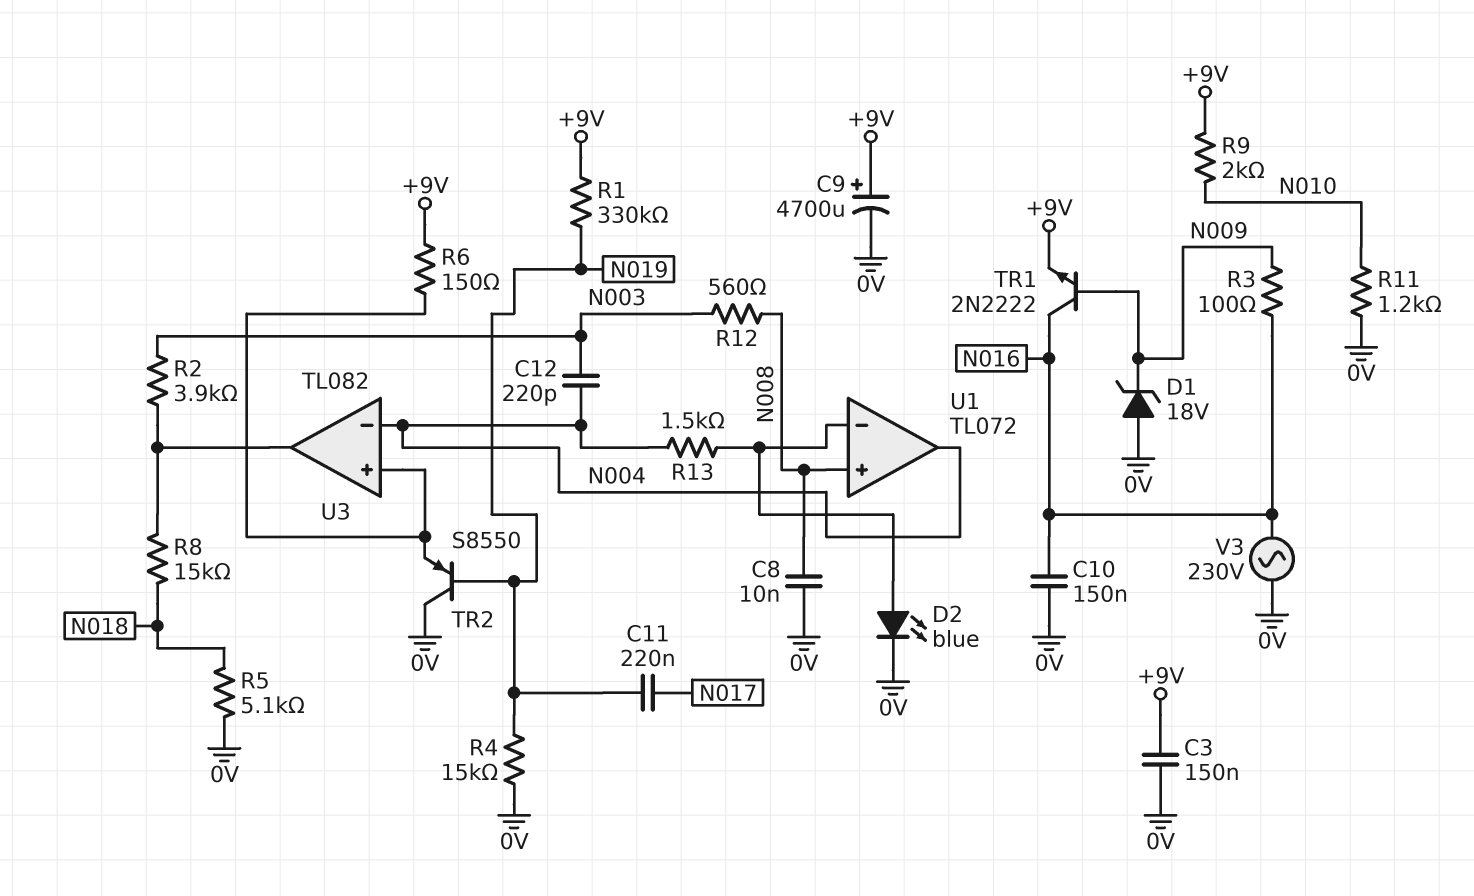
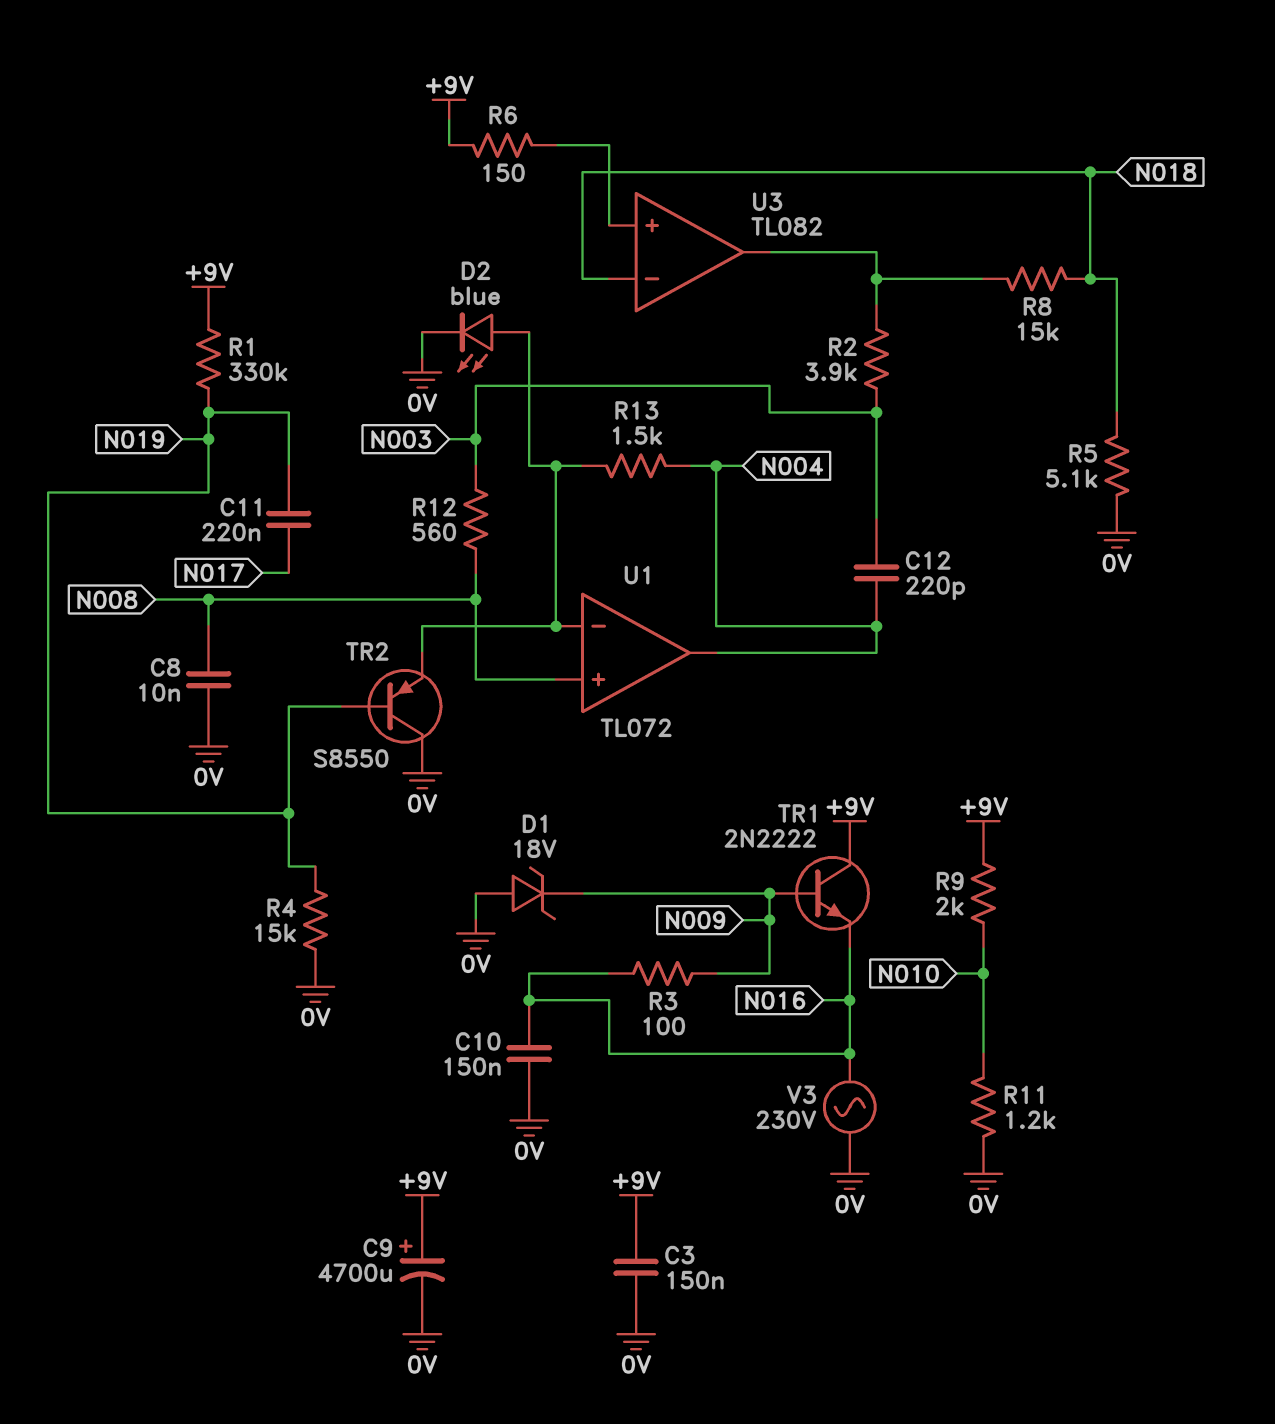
TR1: NPN 2N2222 (B N009, C N016, E +9V) -> NPN 2N2222 (B N009, C +9V, E N016)
TR2: PNP S8550 (B N019, C 0V, E U3/in+) -> PNP S8550 (B N019, C 0V, E U1/in-)
U3 pin in-: N004 -> N018

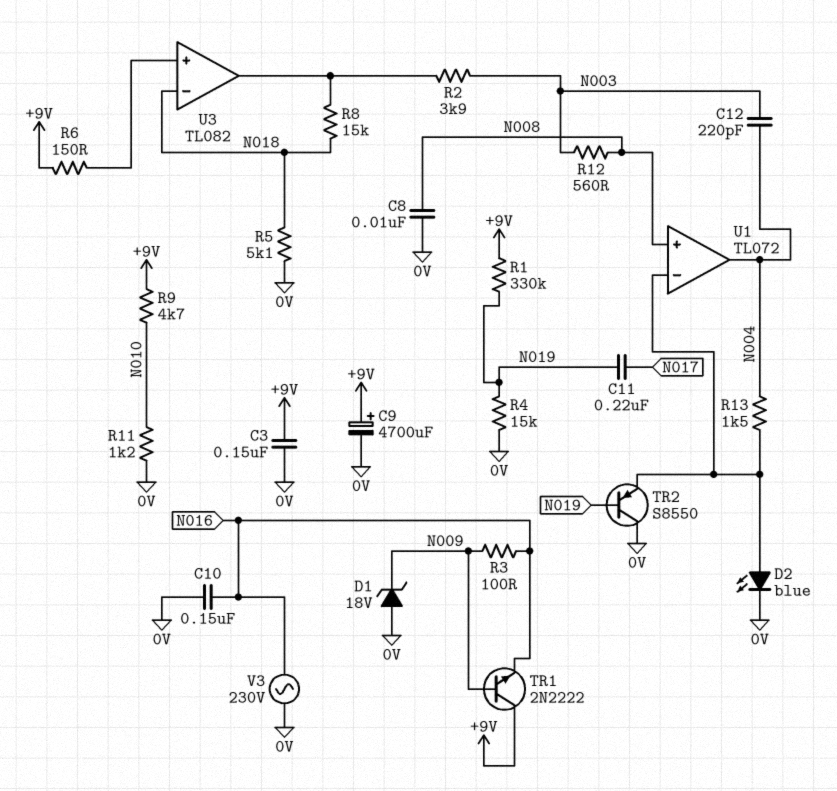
R9: 2k (+9V, N010) -> 4.7k (+9V, N010)

